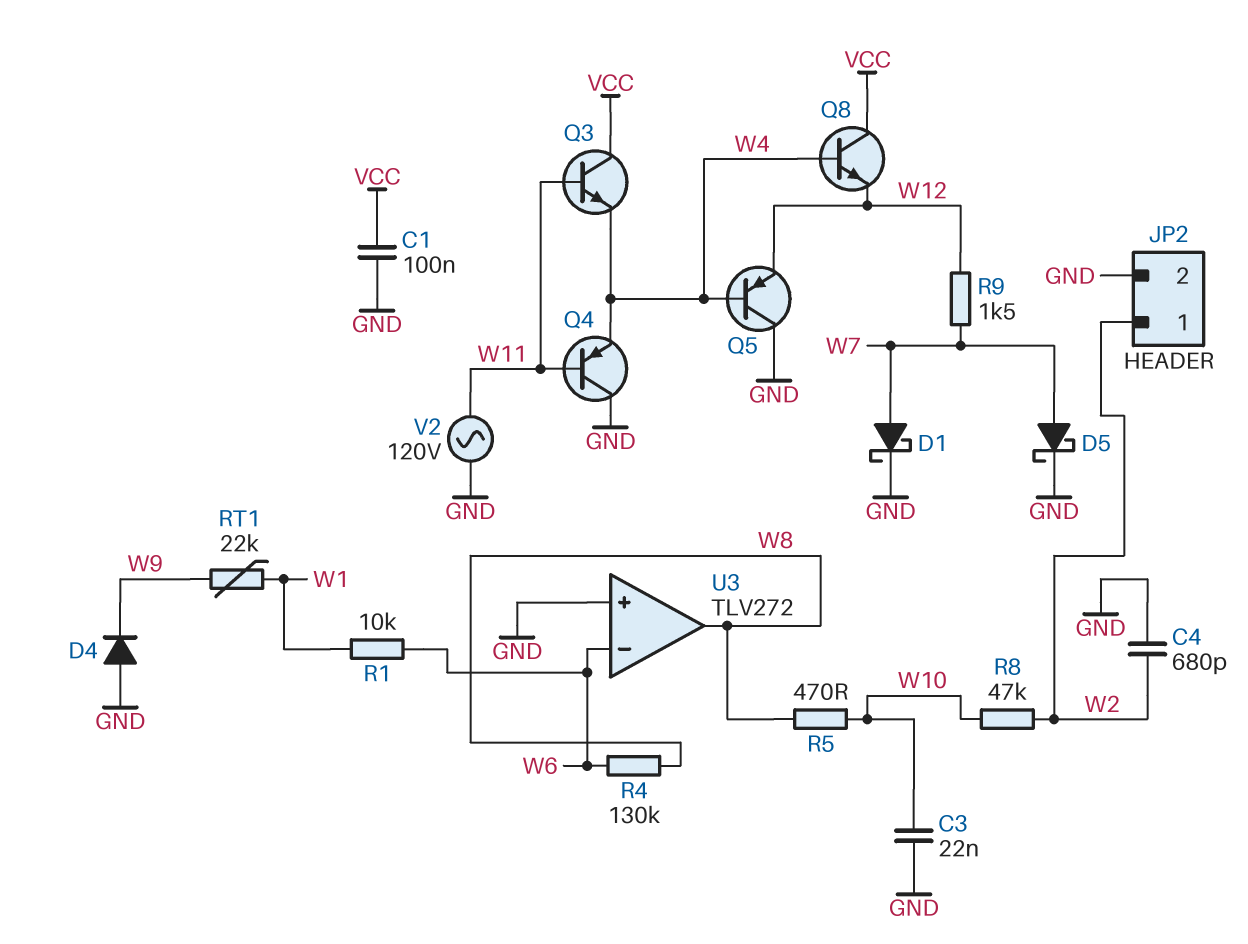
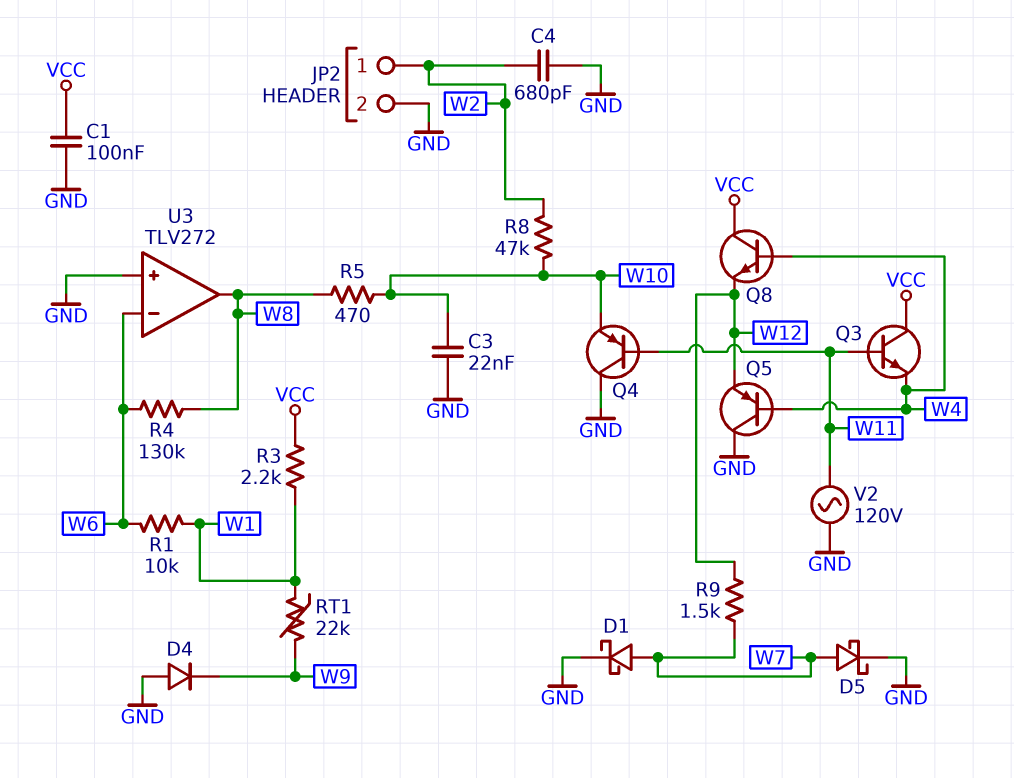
Q4: PNP (B W11, C GND, E W4) -> PNP (B W11, C GND, E W10)
R3: none -> 2.2k (VCC, W1)

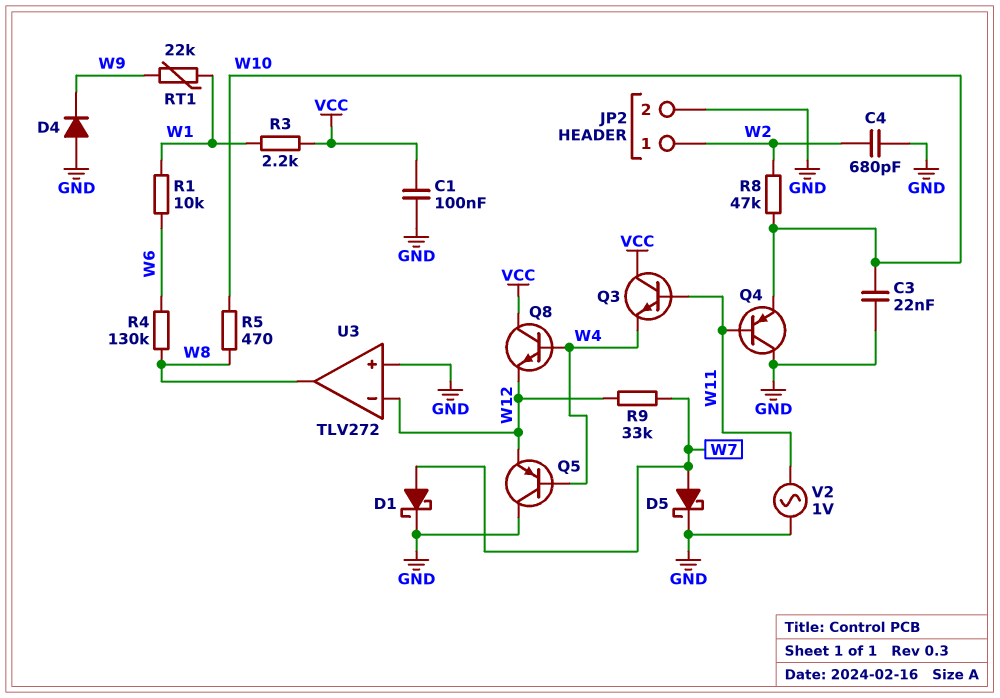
R9: 1.5k (W7, W12) -> 33k (W7, W12)
U3 pin in-: W6 -> W12
V2: AC 120V (GND, W11) -> AC 1V (GND, W11)

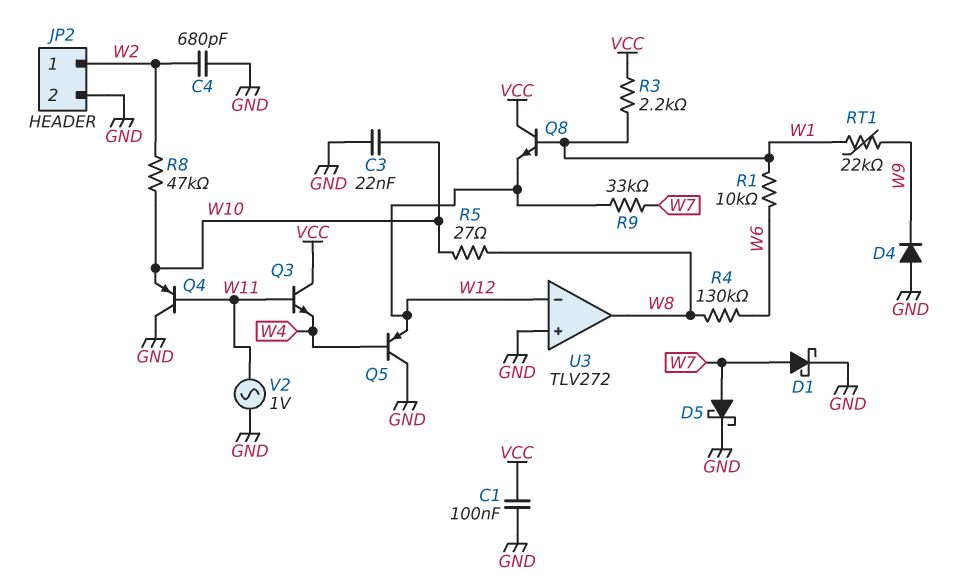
Q8: NPN (B W4, C VCC, E W12) -> NPN (B W1, C VCC, E W12)
R5: 470 (W8, W10) -> 27 (W8, W10)

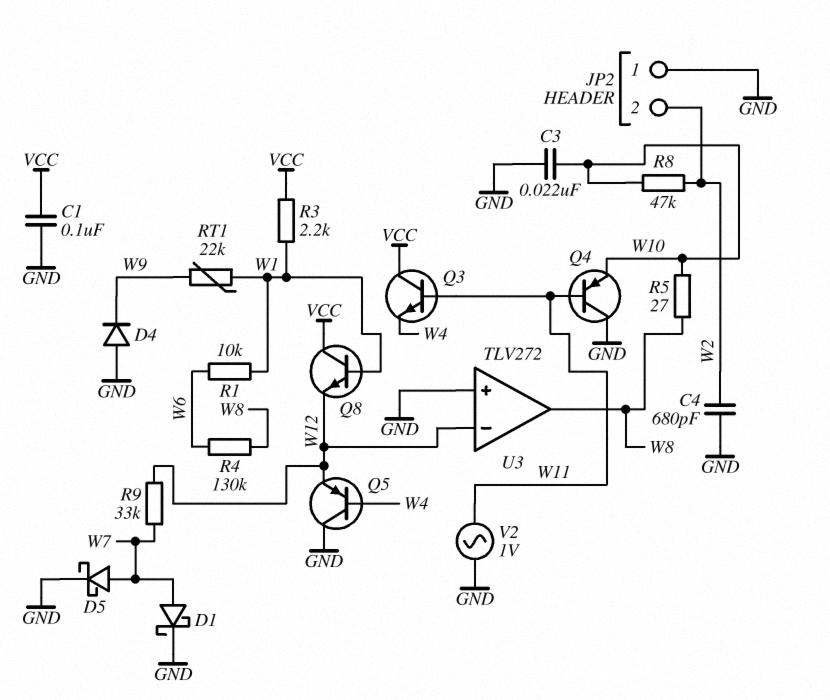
JP2 pin 1: W2 -> GND
JP2 pin 2: GND -> W2

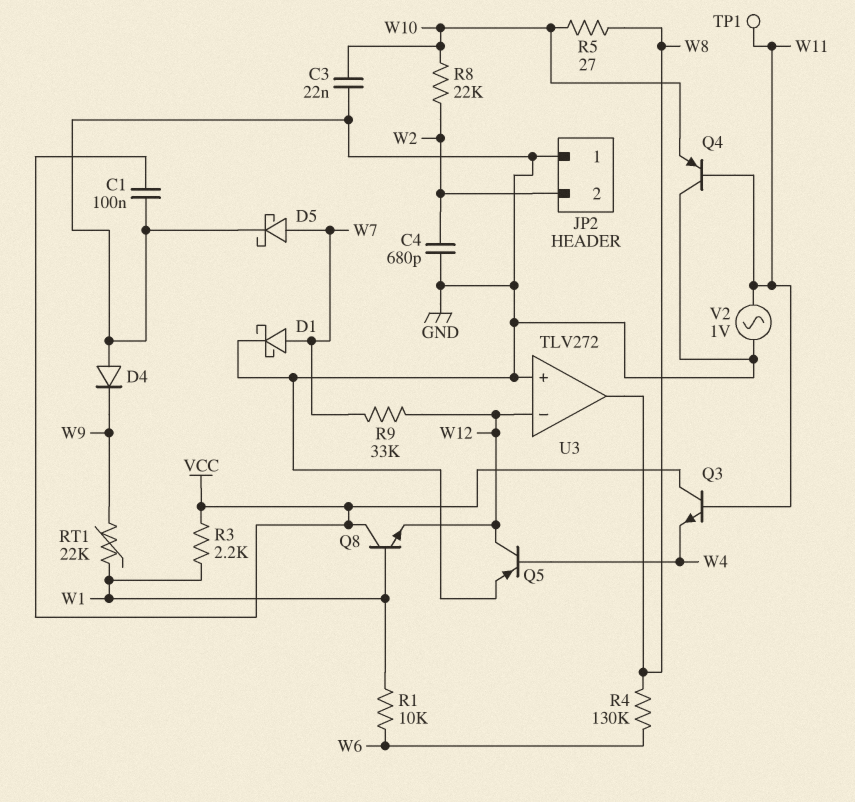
Q5: PNP (B W4, C GND, E W12) -> PNP (B W4, C W12, E GND)
R8: 47k (W2, W10) -> 22k (W2, W10)
TP1: none -> test point (W11)

